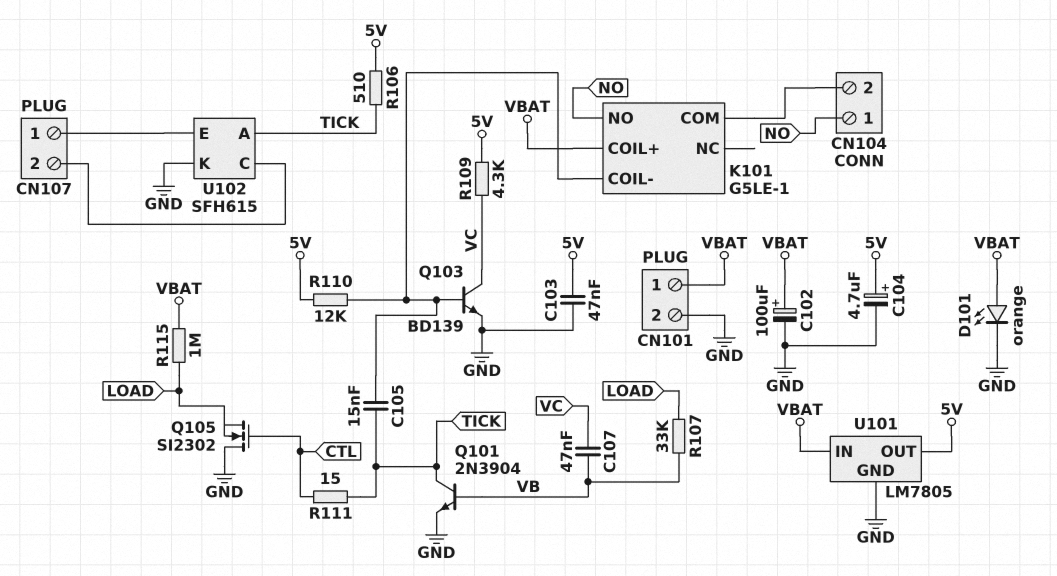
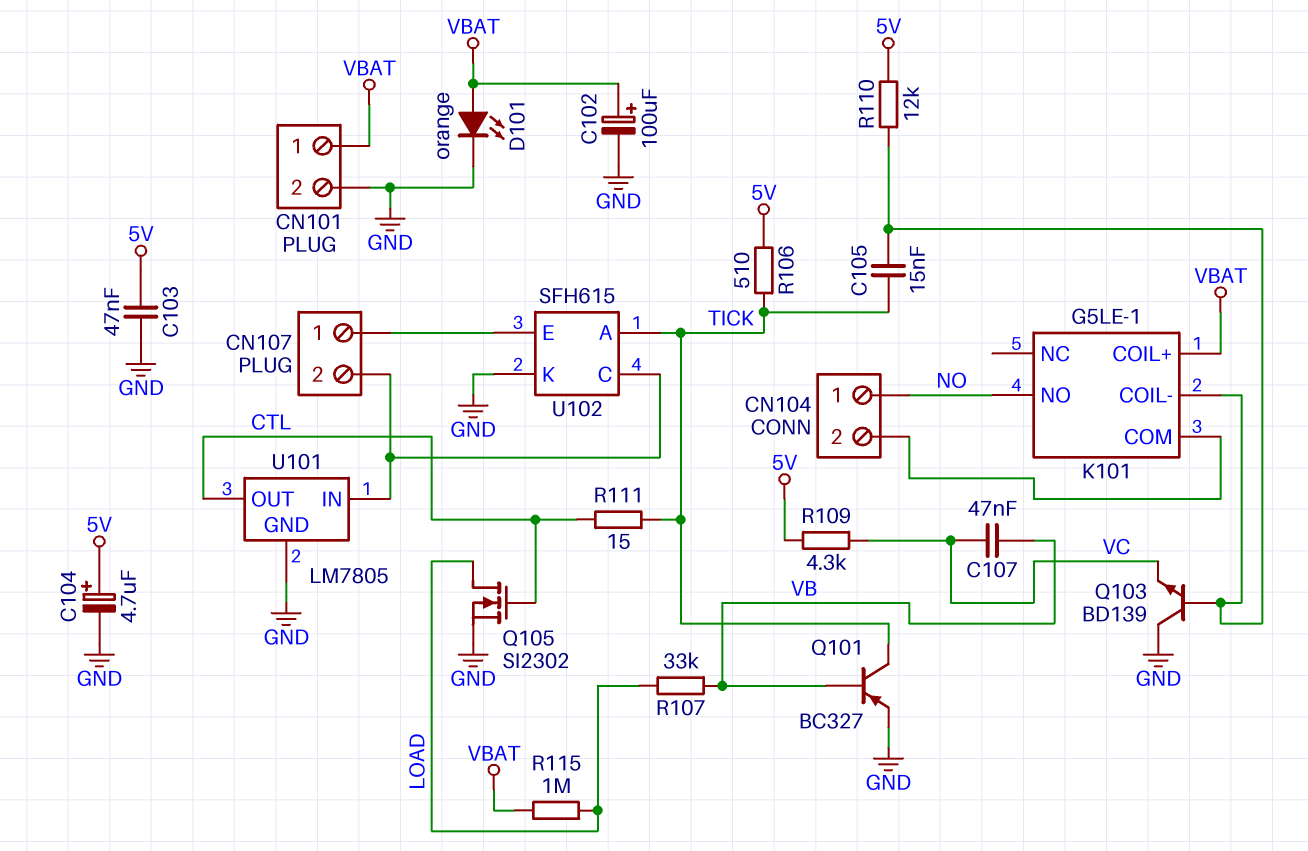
Q101: NPN 2N3904 (B VB, C TICK, E GND) -> PNP BC327 (B VB, C TICK, E GND)
Q103: NPN BD139 (B K101/COIL-, C VC, E GND) -> NPN BD139 (B K101/COIL-, C GND, E VC)
Q105: NMOS SI2302 (G CTL, D GND, S LOAD) -> NMOS SI2302 (G CTL, D LOAD, S GND)
U101 pin IN: VBAT -> CN107/2
U101 pin OUT: 5V -> CTL

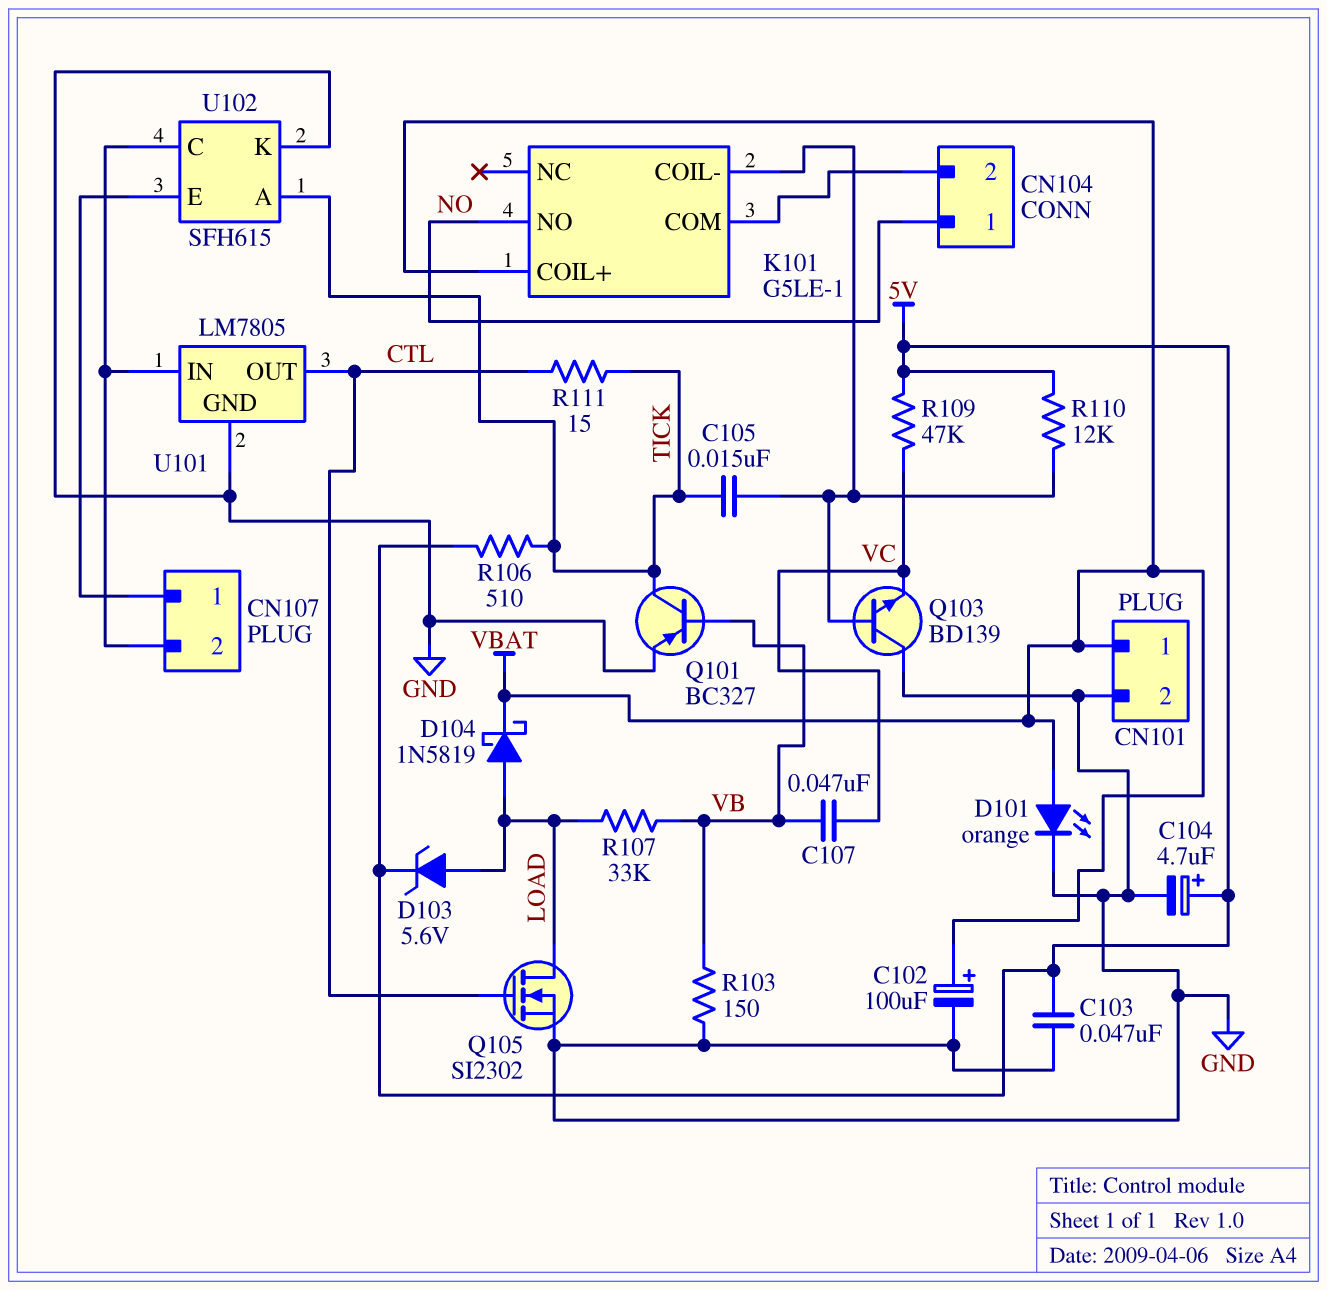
D103: none -> zener 5.6V (A LOAD, K 5V)
D104: none -> schottky 1N5819 (A LOAD, K VBAT)
R103: none -> 150 (GND, VB)
R109: 4.3k (5V, VC) -> 47k (5V, VC)
R115: 1M (LOAD, VBAT) -> none

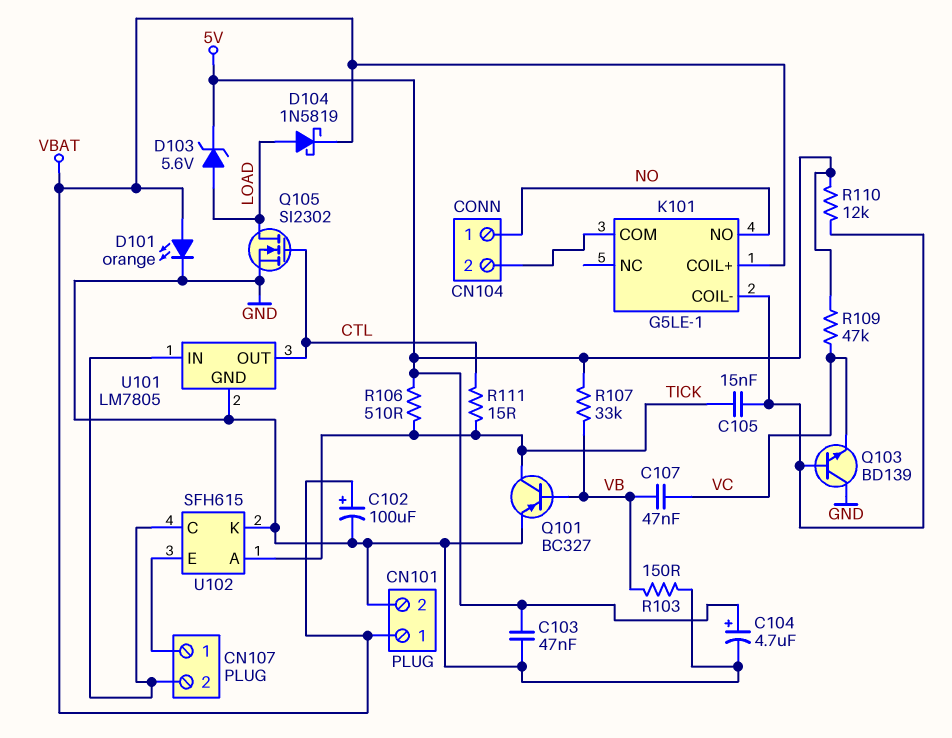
R107: 33k (LOAD, VB) -> 33k (5V, VB)

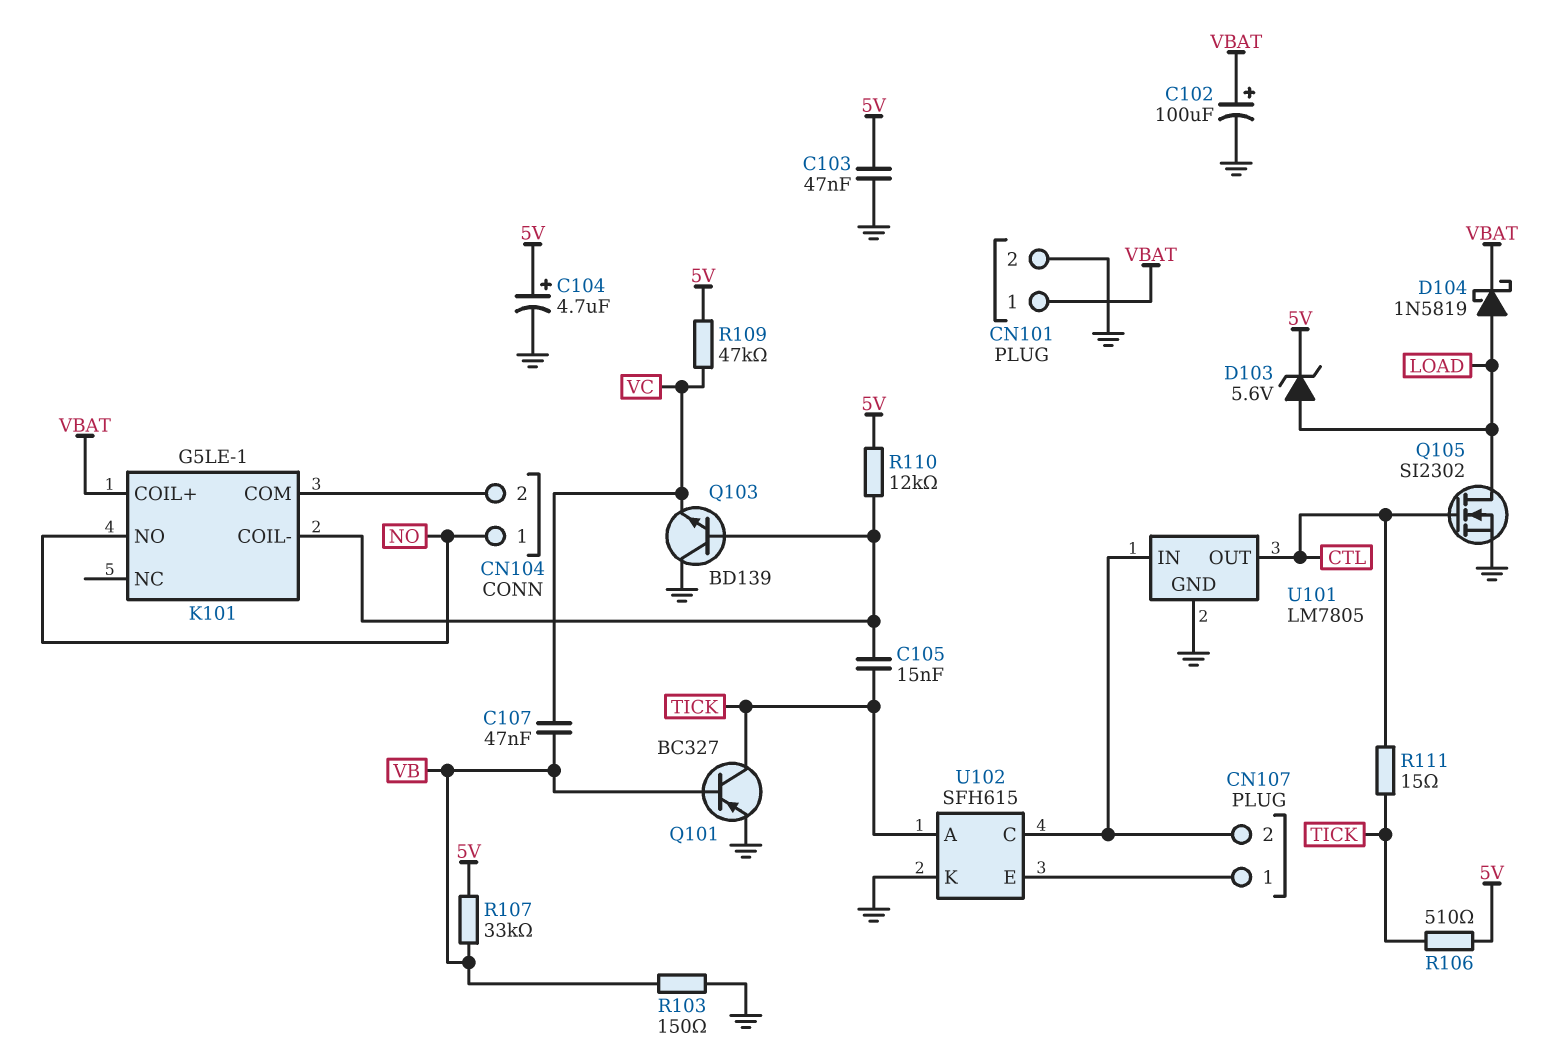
D101: LED orange (A VBAT, K GND) -> none

